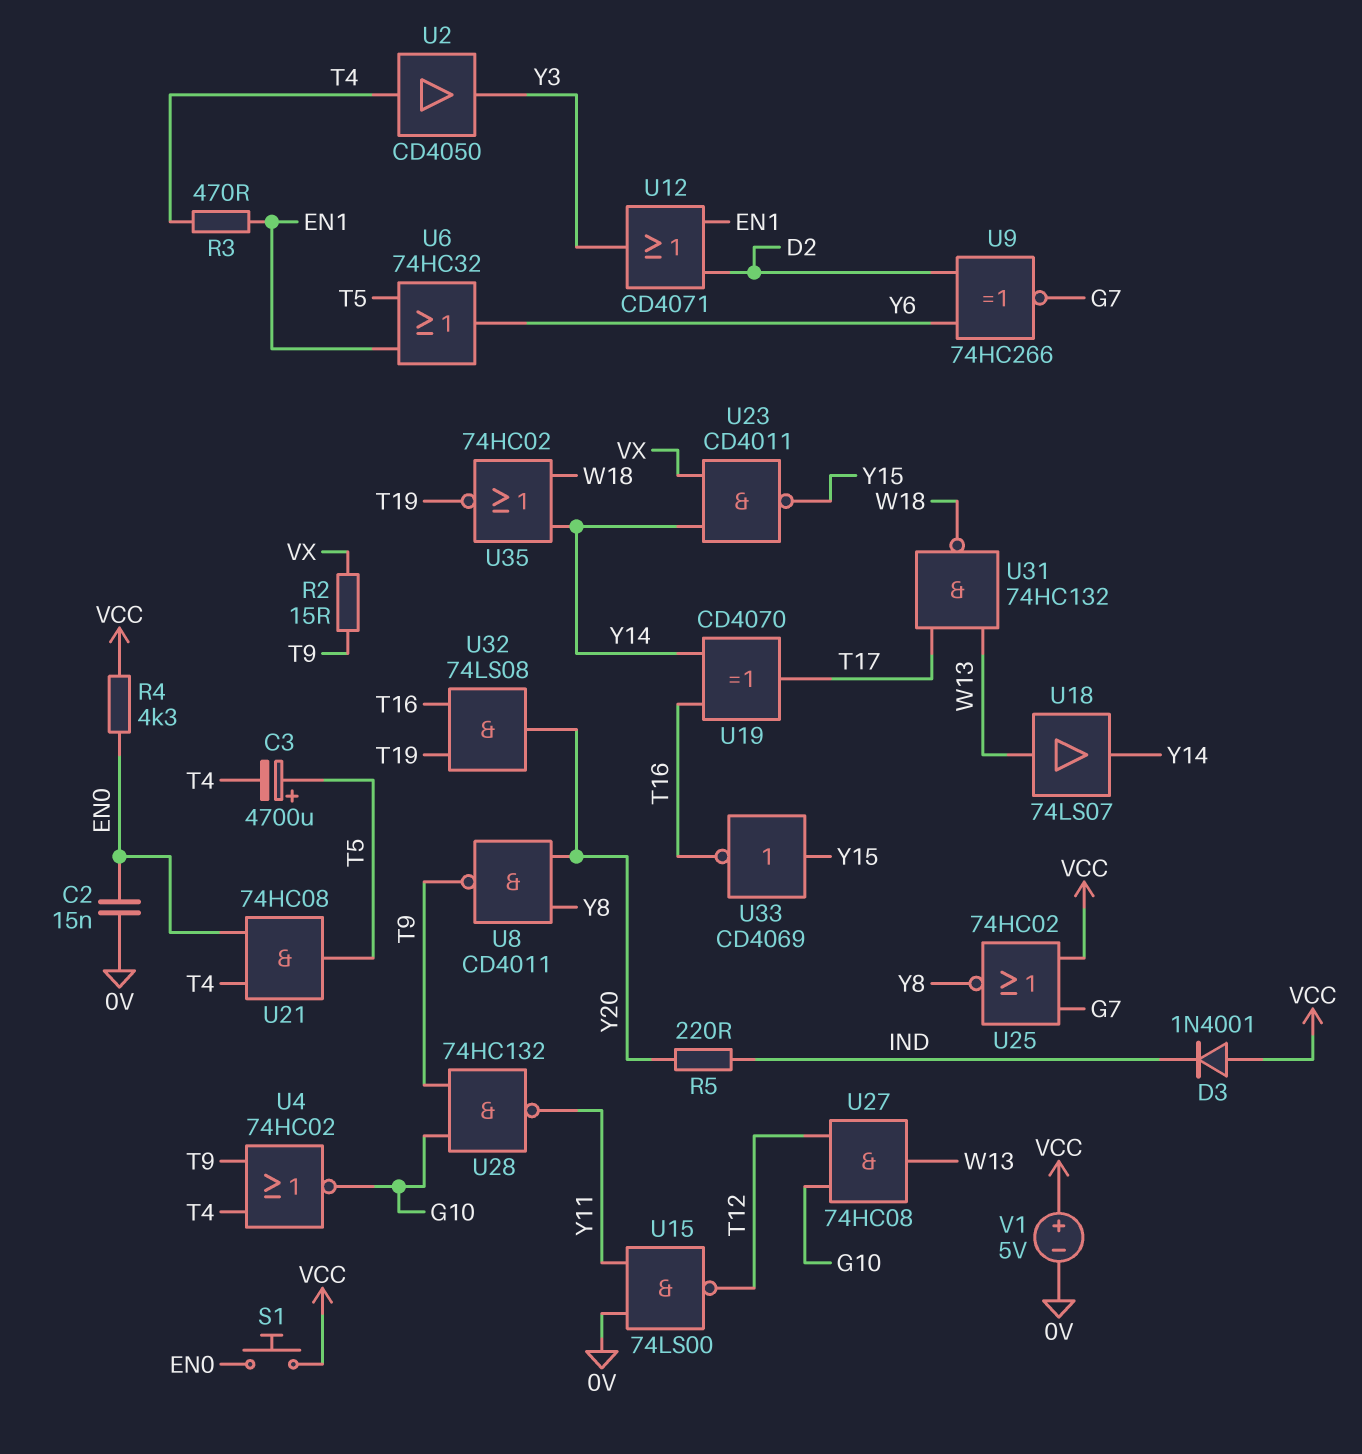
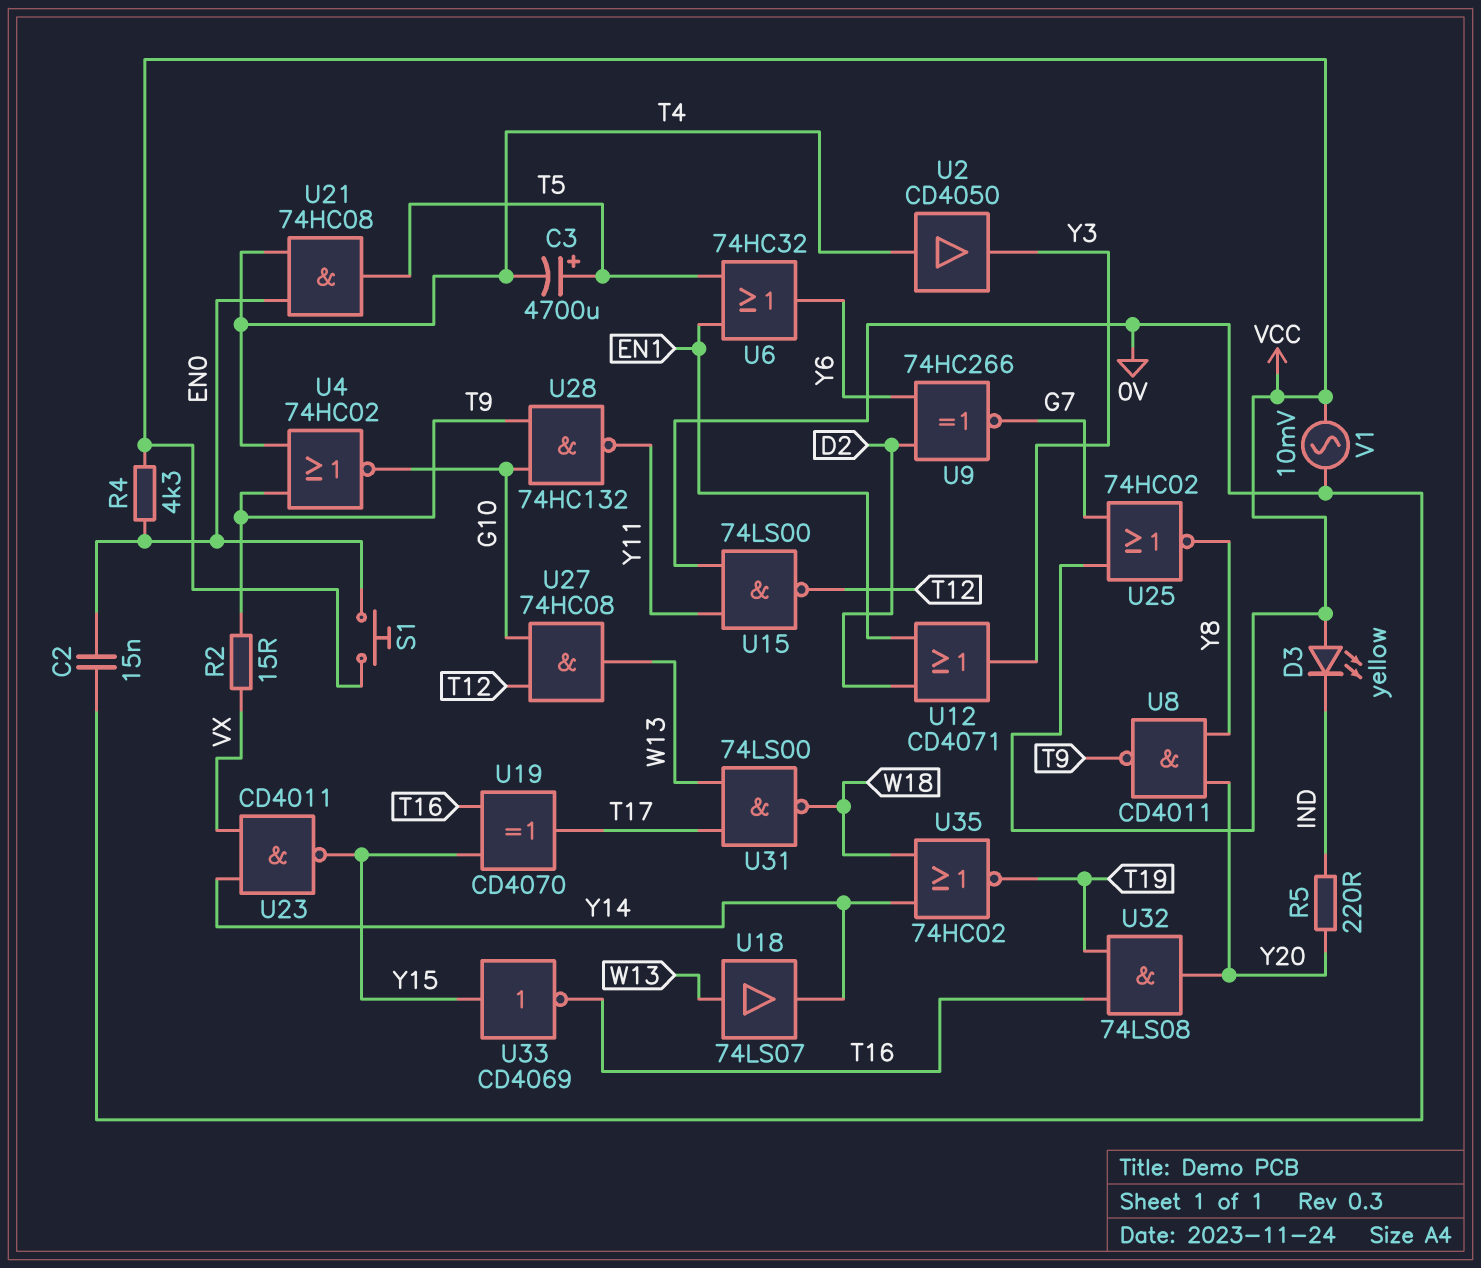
D3: diode 1N4001 (A VCC, K IND) -> LED yellow (A VCC, K IND)
R3: 470 (EN1, T4) -> none
U19: XOR CD4070 (in T16, in Y14, out T17) -> XOR CD4070 (in T16, in Y15, out T17)
U31: NAND 74HC132 (in T17, in W13, out W18) -> NAND 74LS00 (in T17, in W13, out W18)
V1: 5V (plus VCC, minus 0V) -> AC 10mV (0V, VCC)

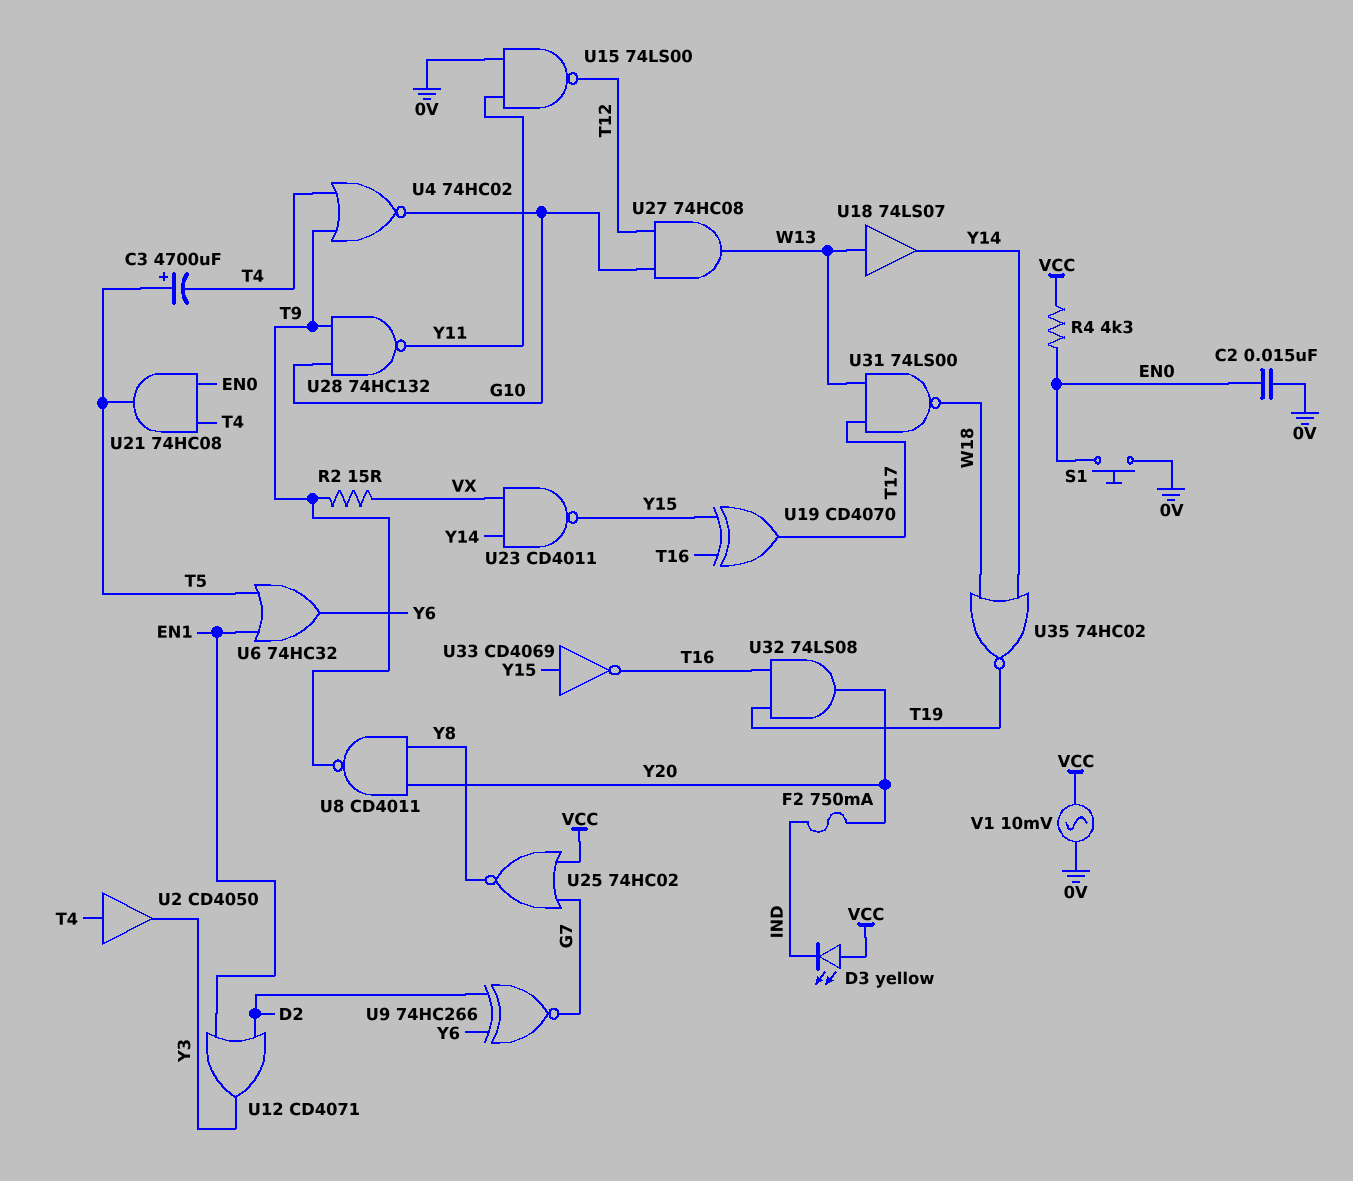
F2: none -> 750mA (IND, Y20)
R5: 220 (IND, Y20) -> none
S1: button (EN0, VCC) -> button (0V, EN0)

